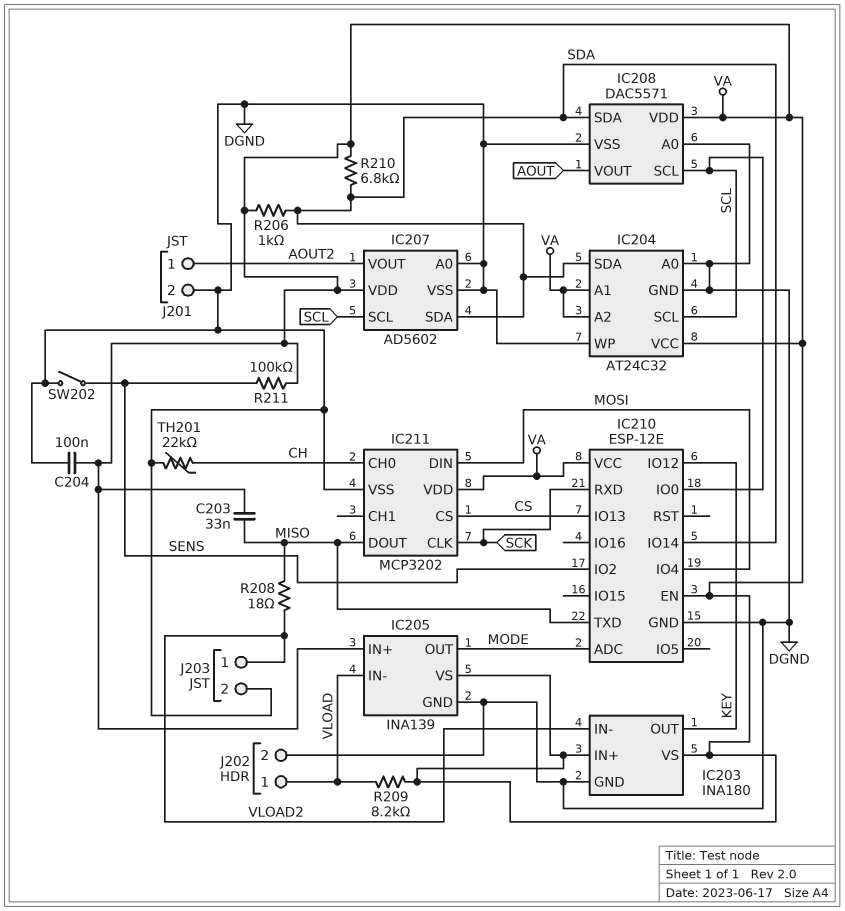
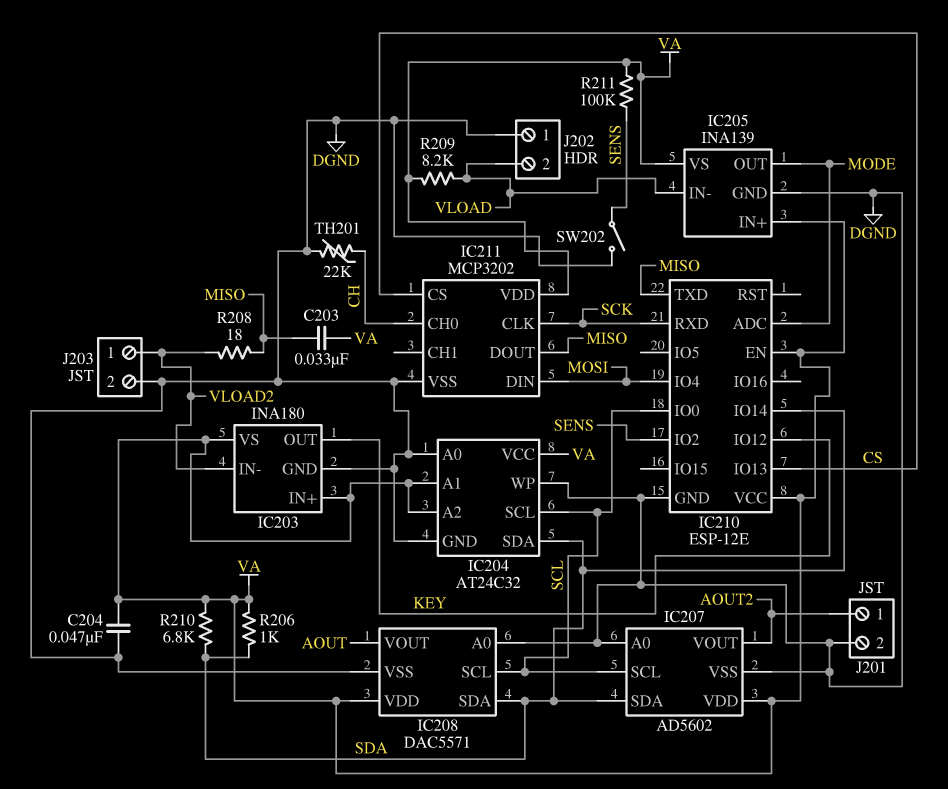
C204: 100nF (DGND, VA) -> 47nF (DGND, VA)
J202 pin 1: VLOAD -> DGND
J202 pin 2: DGND -> VLOAD

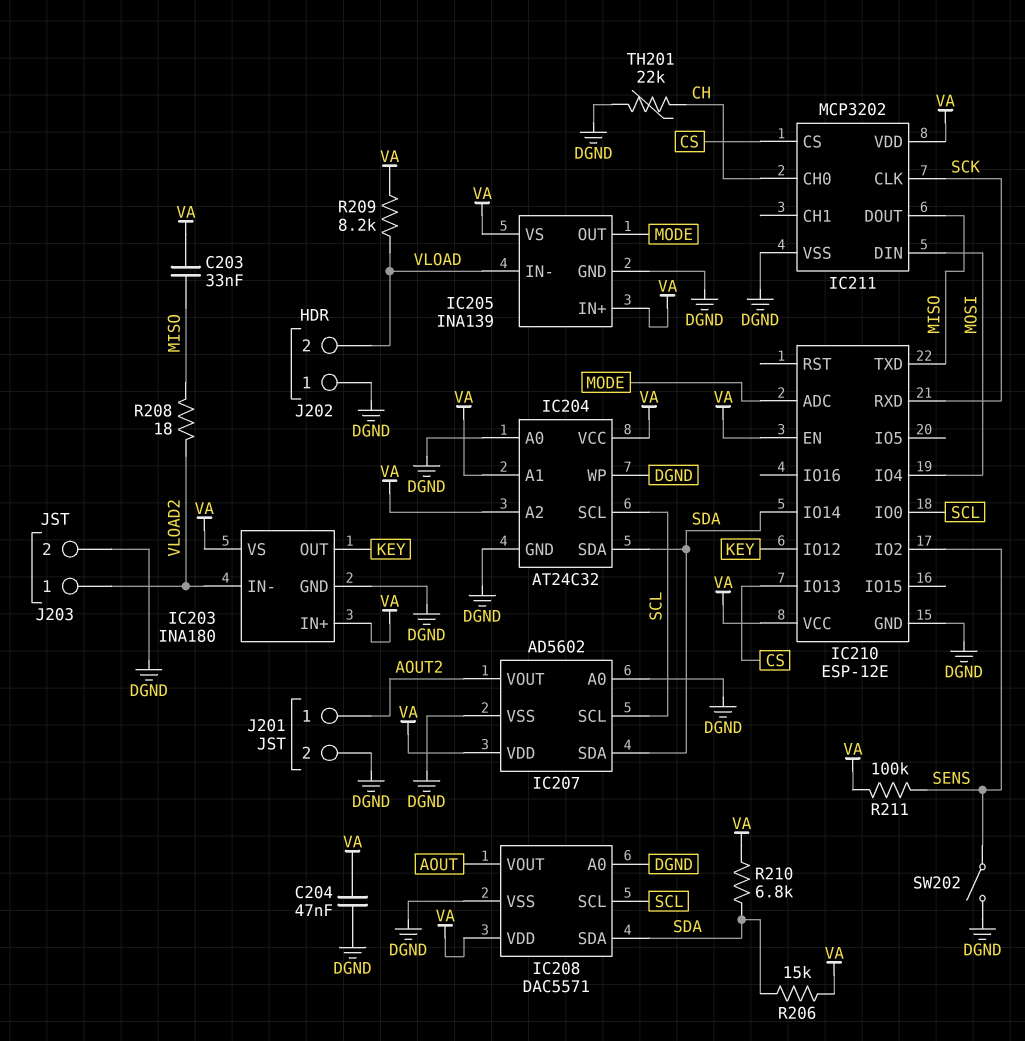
R206: 1k (SDA, VA) -> 15k (SDA, VA)

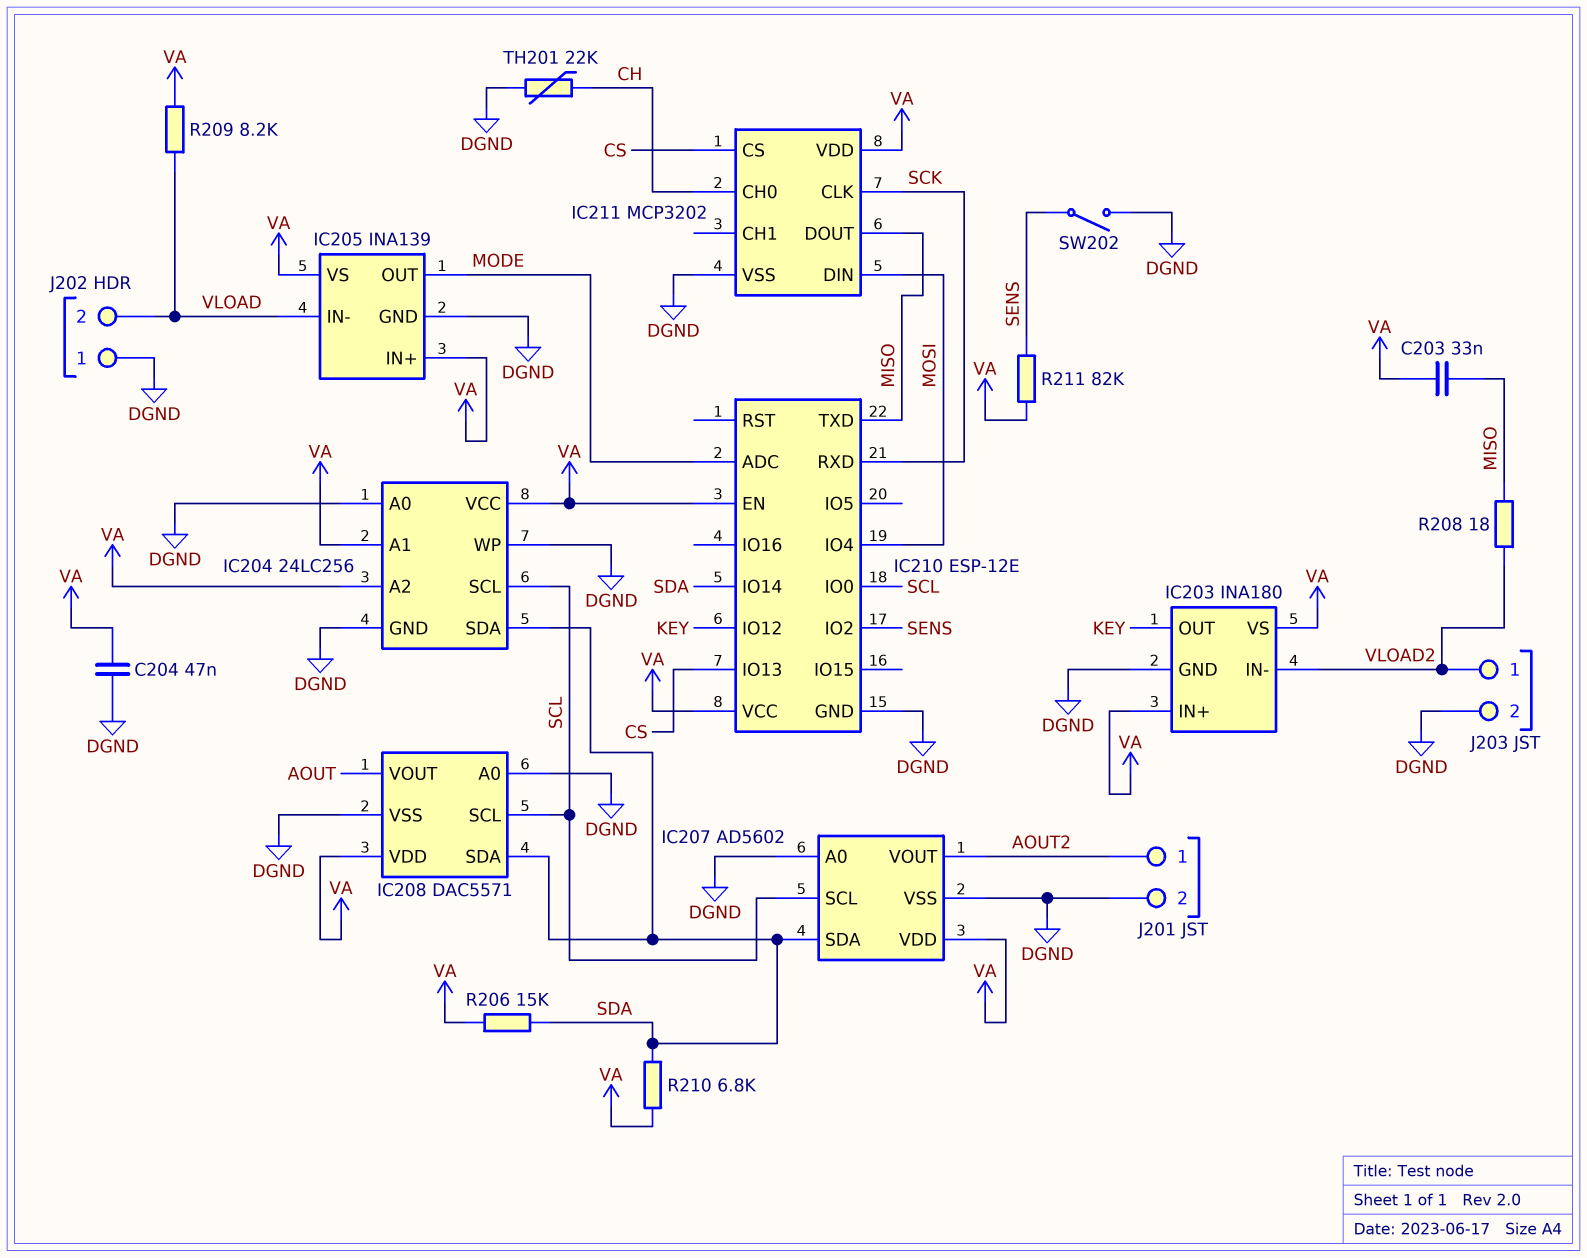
IC204: AT24C32 -> 24LC256
R211: 100k (SENS, VA) -> 82k (SENS, VA)

